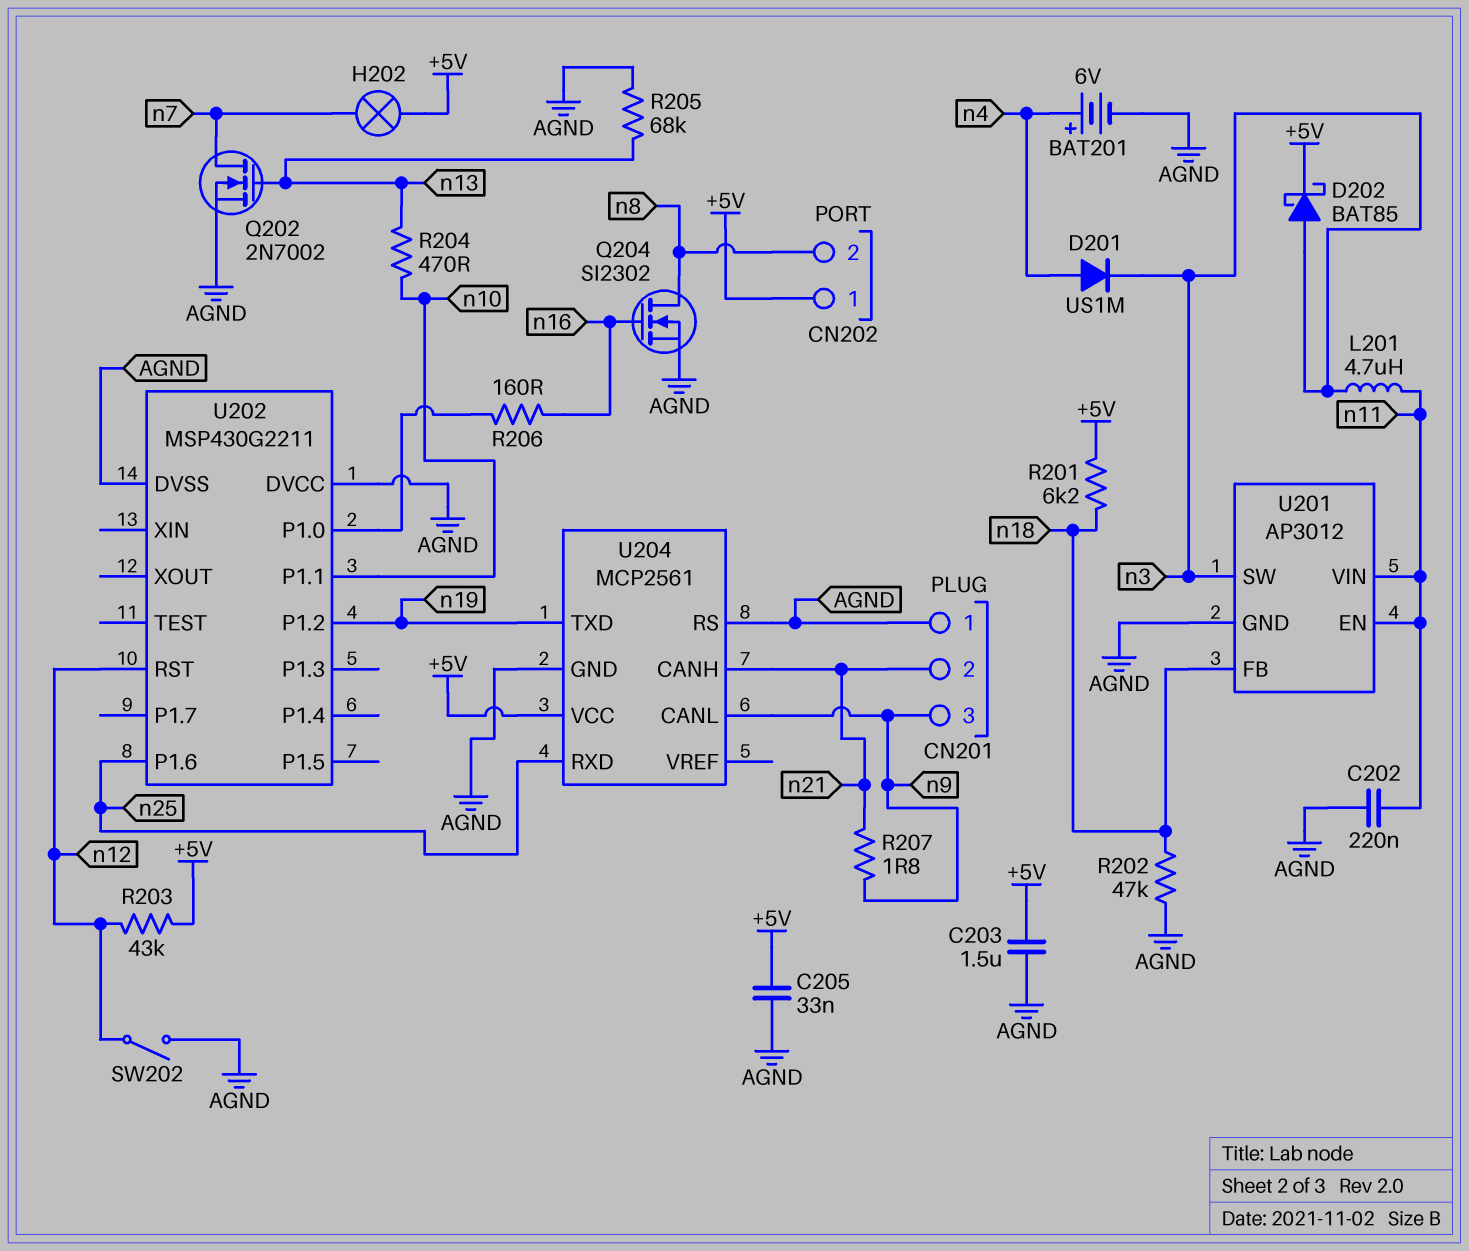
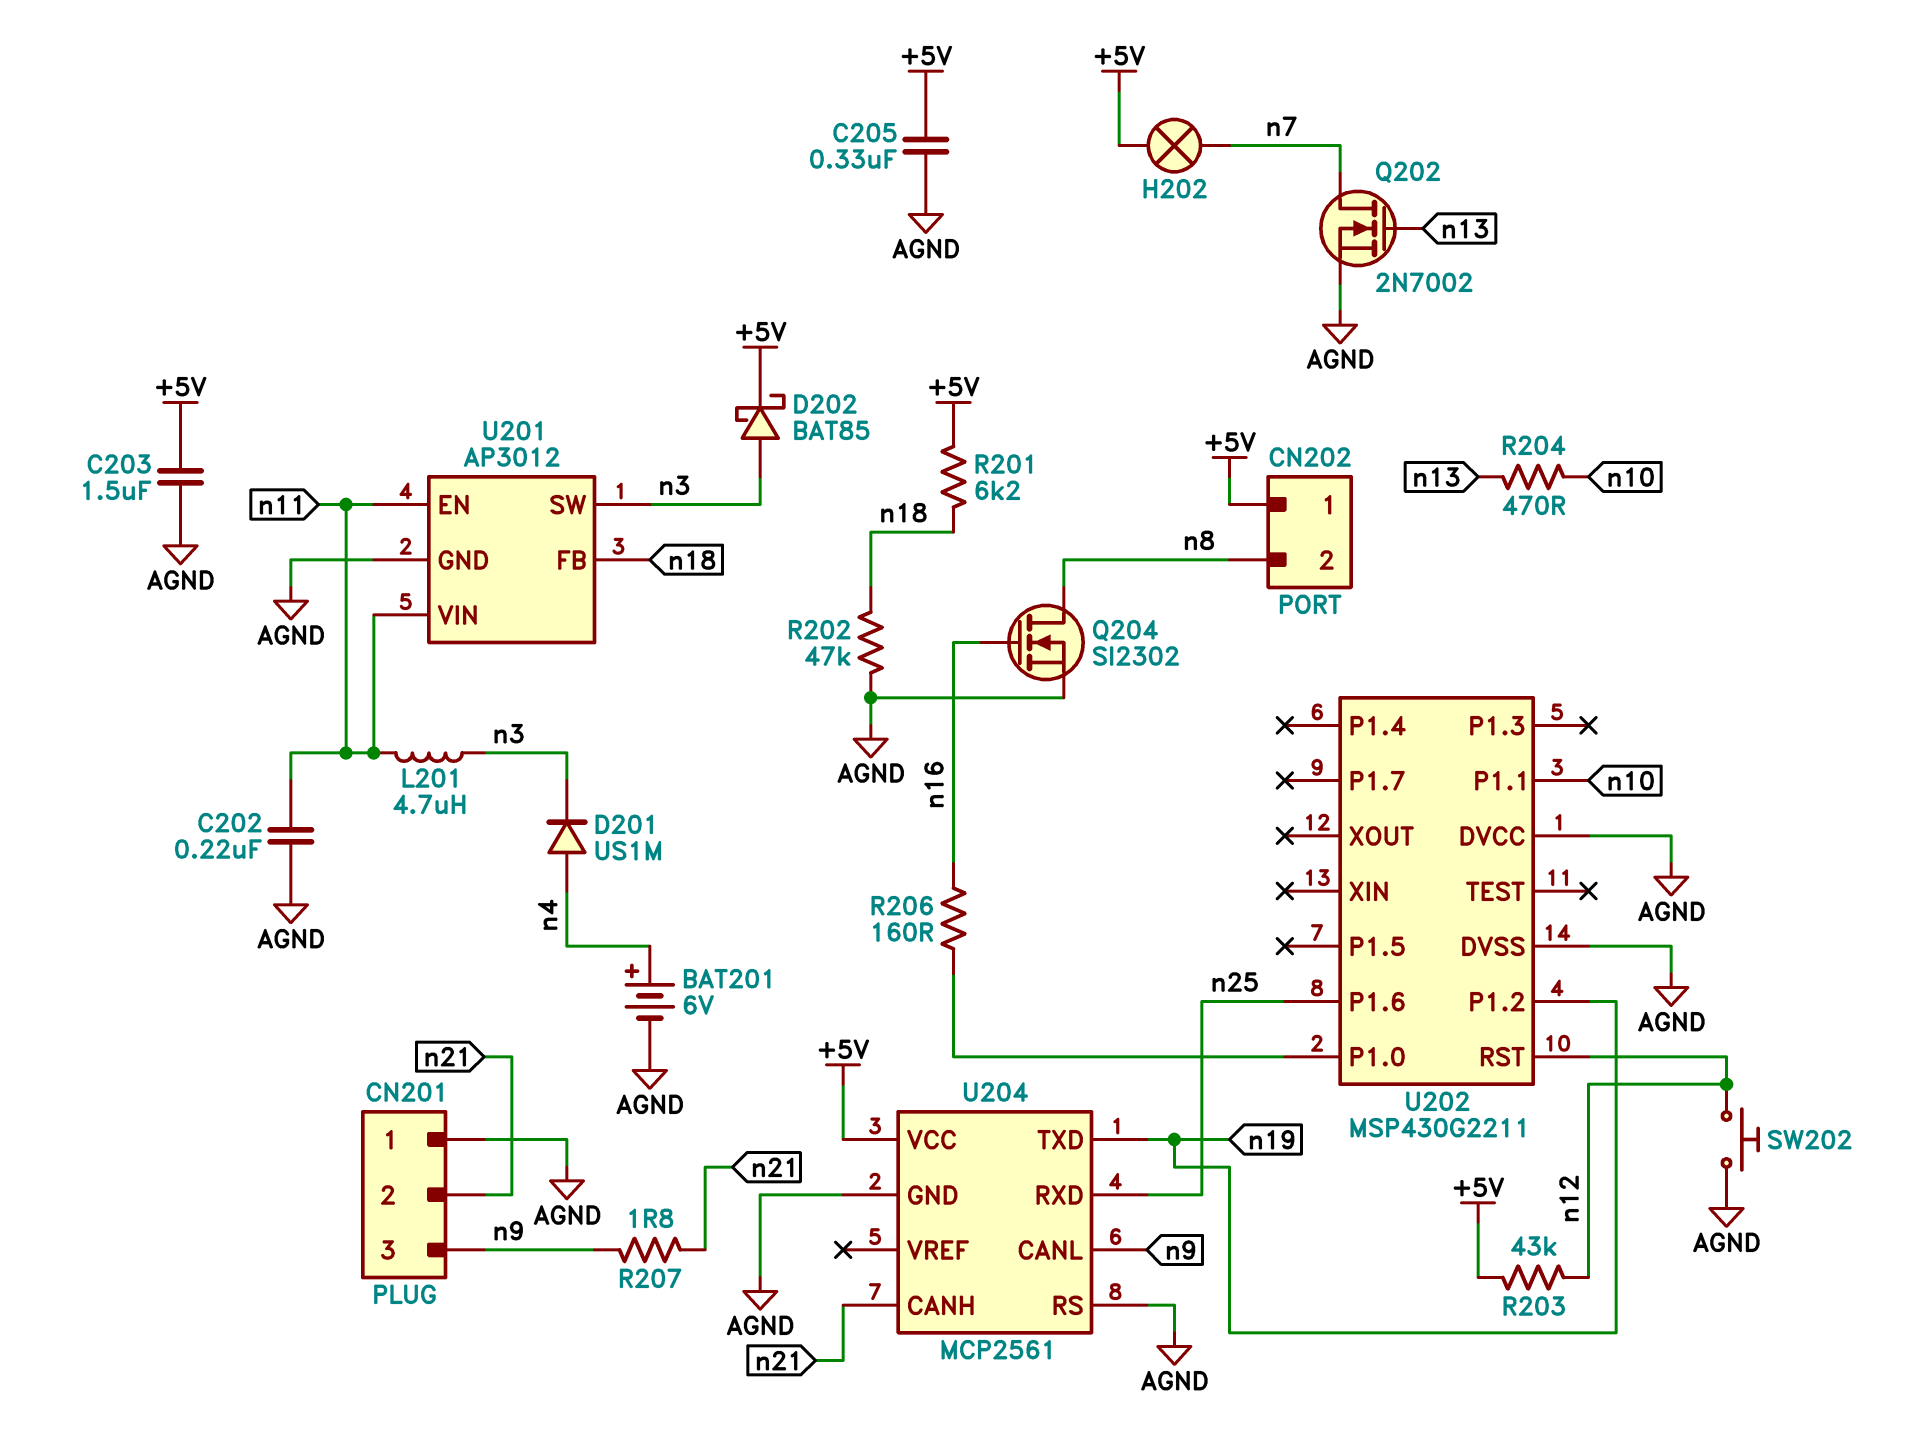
C205: 33nF (+5V, AGND) -> 330nF (+5V, AGND)
R205: 68k (AGND, n13) -> none
SW202: switch (AGND, n12) -> button (AGND, n12)

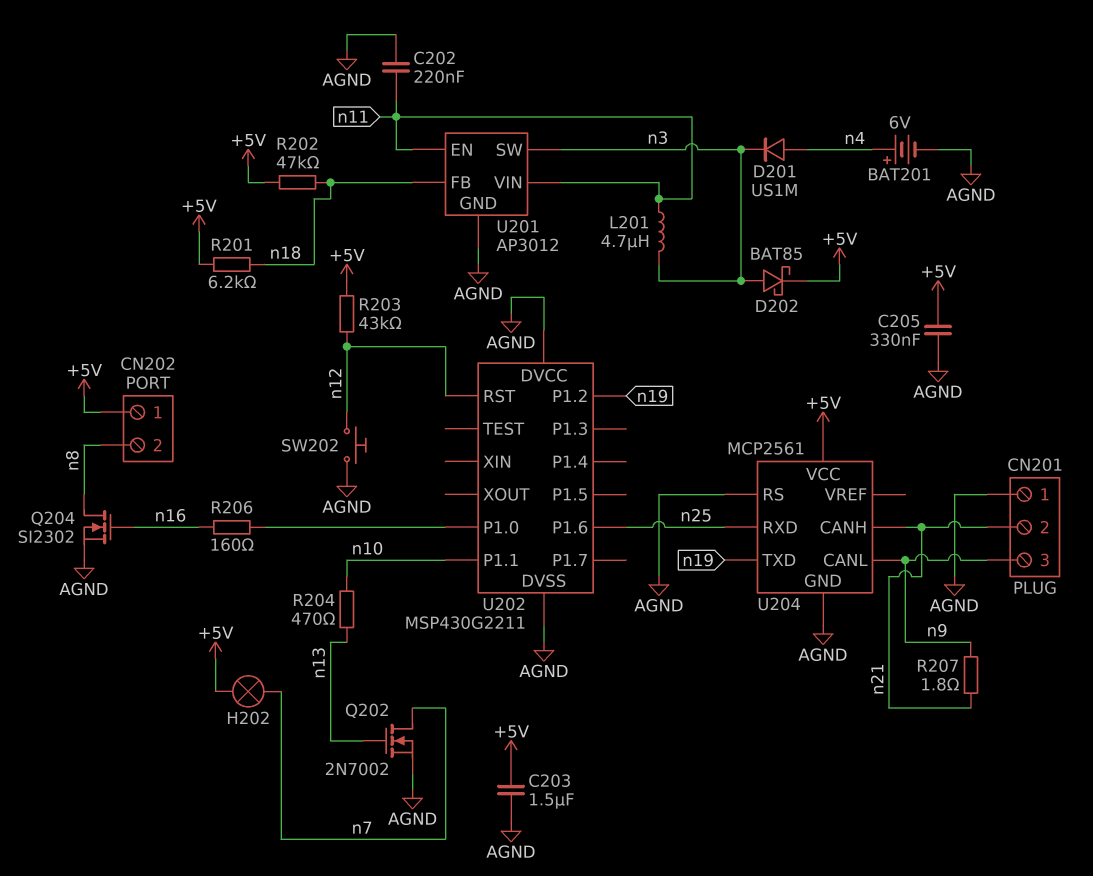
R202: 47k (AGND, n18) -> 47k (+5V, n18)

